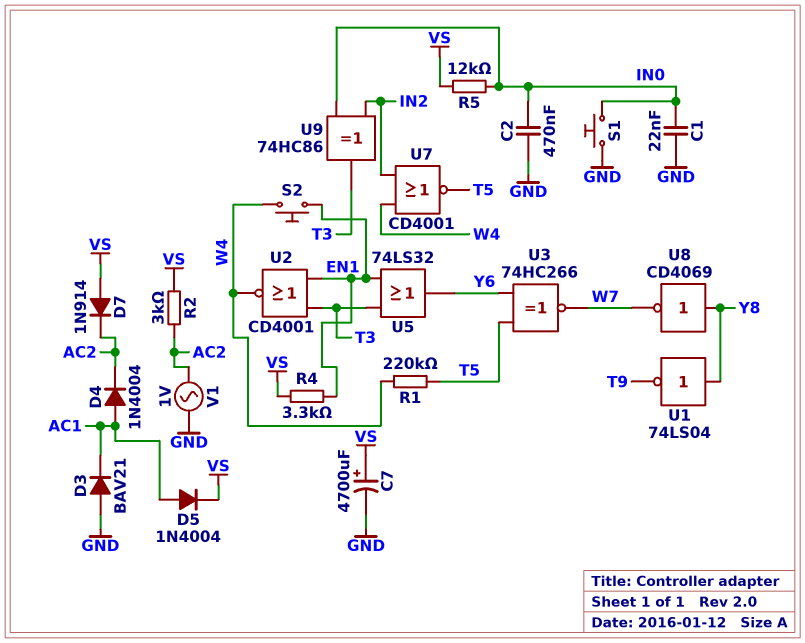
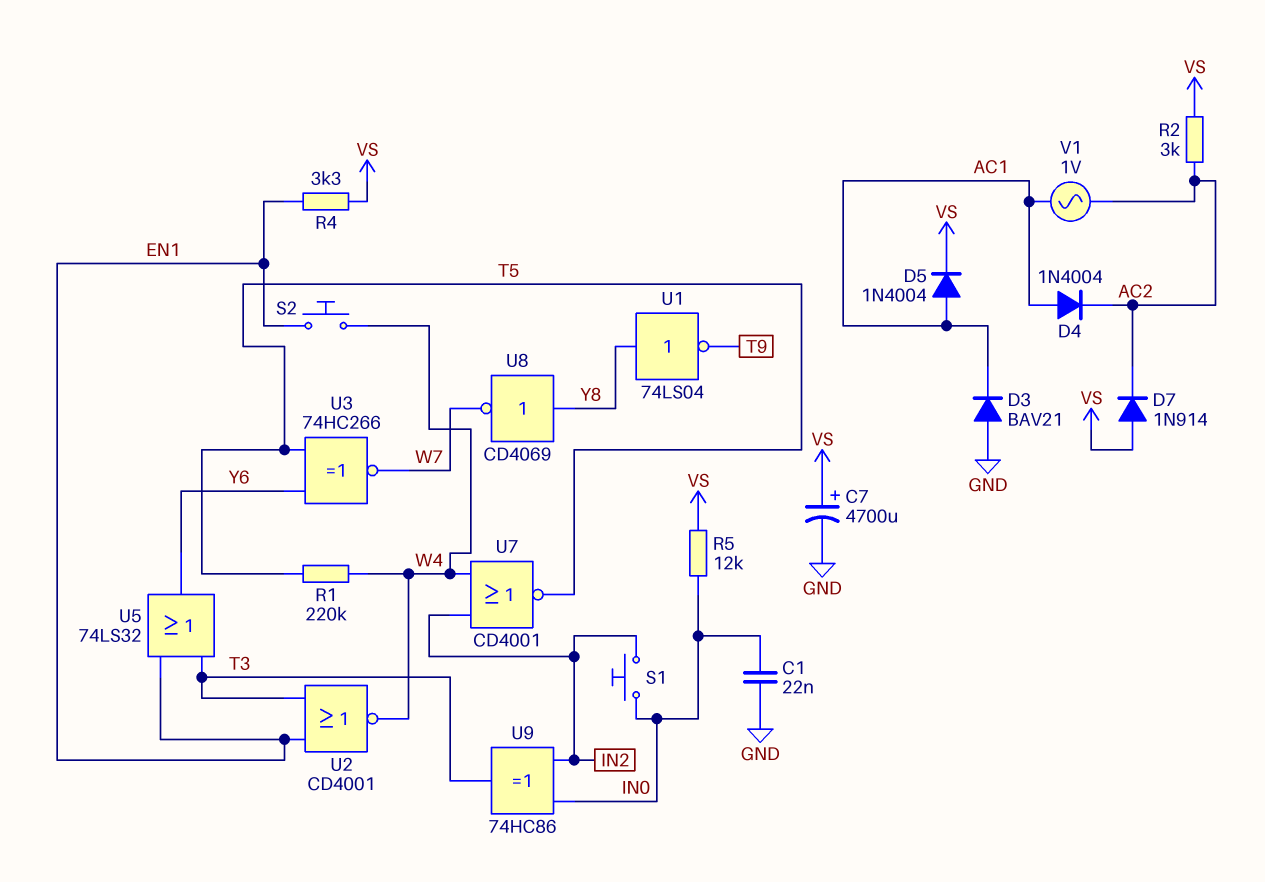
C2: 470nF (GND, IN0) -> none
S1: button (GND, IN0) -> button (IN0, IN2)
V1: AC 1V (AC2, GND) -> AC 1V (AC1, AC2)

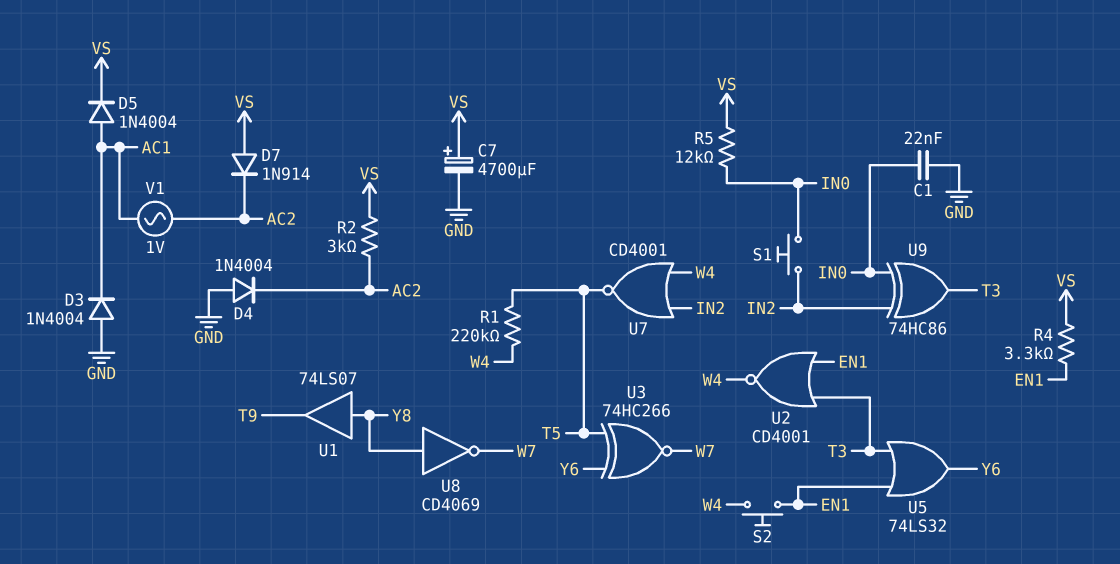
D3: diode BAV21 (A GND, K AC1) -> diode 1N4004 (A GND, K AC1)
D4: diode 1N4004 (A AC1, K AC2) -> diode 1N4004 (A GND, K AC2)
U1: NOT 74LS04 (in Y8, out T9) -> buffer 74LS07 (in Y8, out T9)

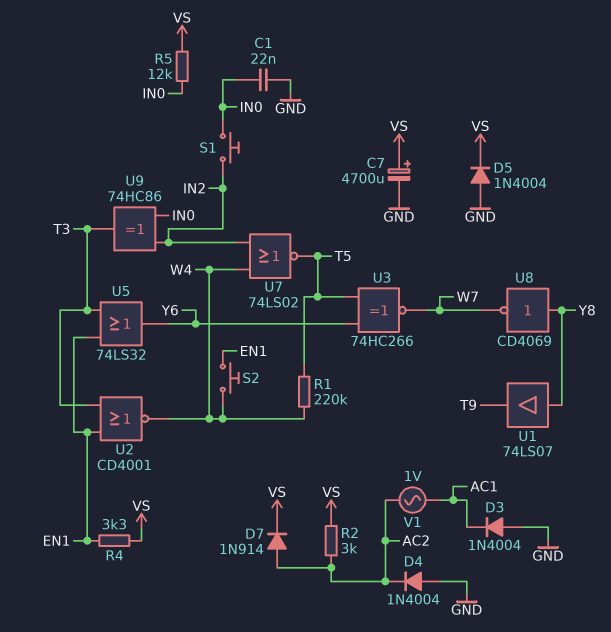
D5: diode 1N4004 (A AC1, K VS) -> diode 1N4004 (A GND, K VS)
D7: diode 1N914 (A VS, K AC2) -> diode 1N914 (A AC2, K VS)
U7: NOR CD4001 (in IN2, in W4, out T5) -> NOR 74LS02 (in IN2, in W4, out T5)

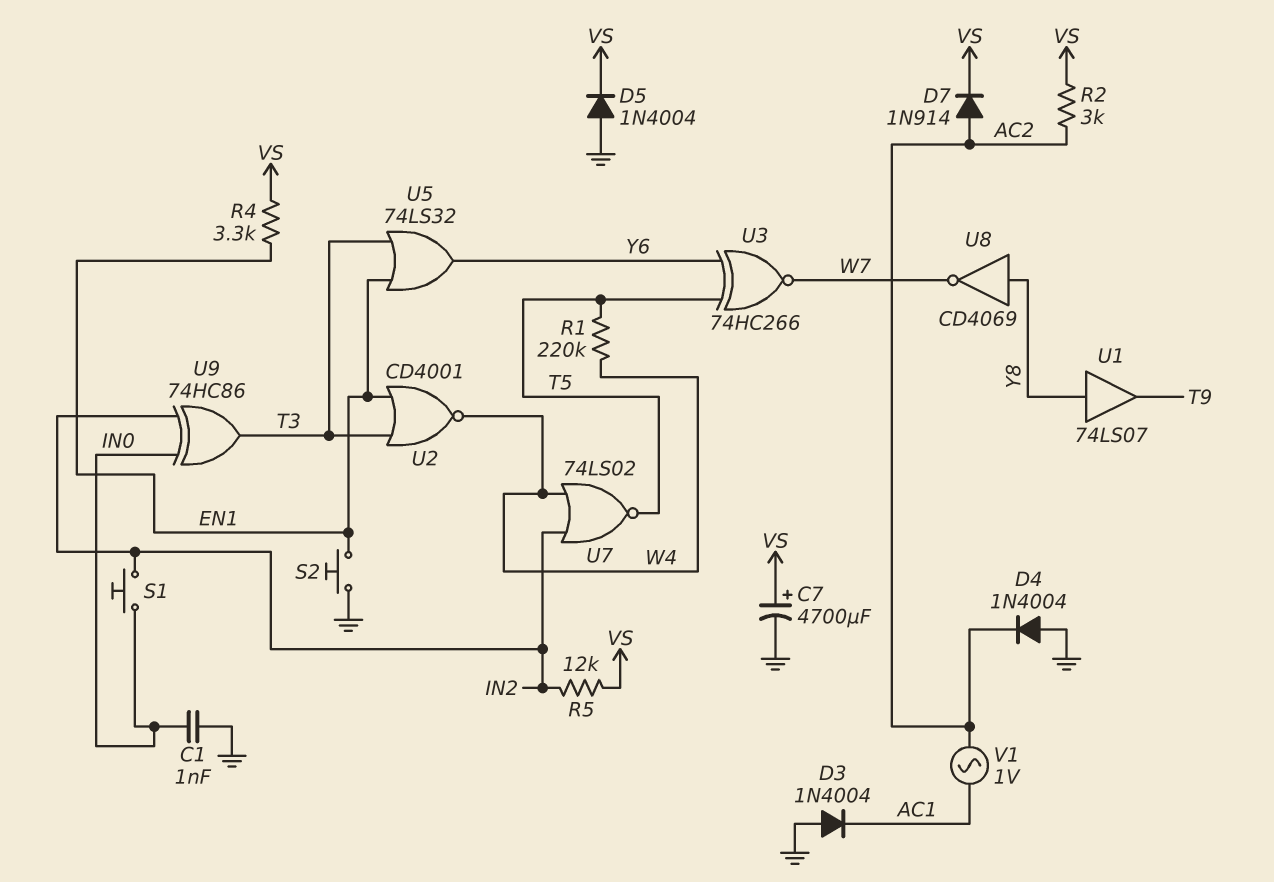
C1: 22nF (GND, IN0) -> 1nF (GND, IN0)
R5: 12k (IN0, VS) -> 12k (IN2, VS)
S2: button (EN1, W4) -> button (EN1, GND)

